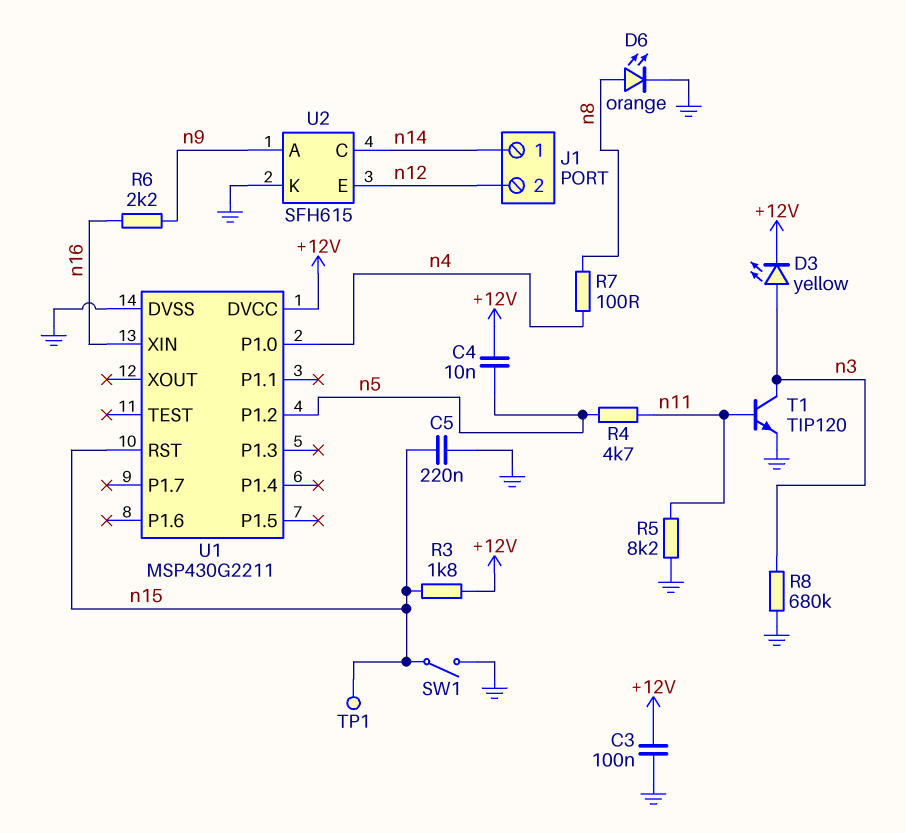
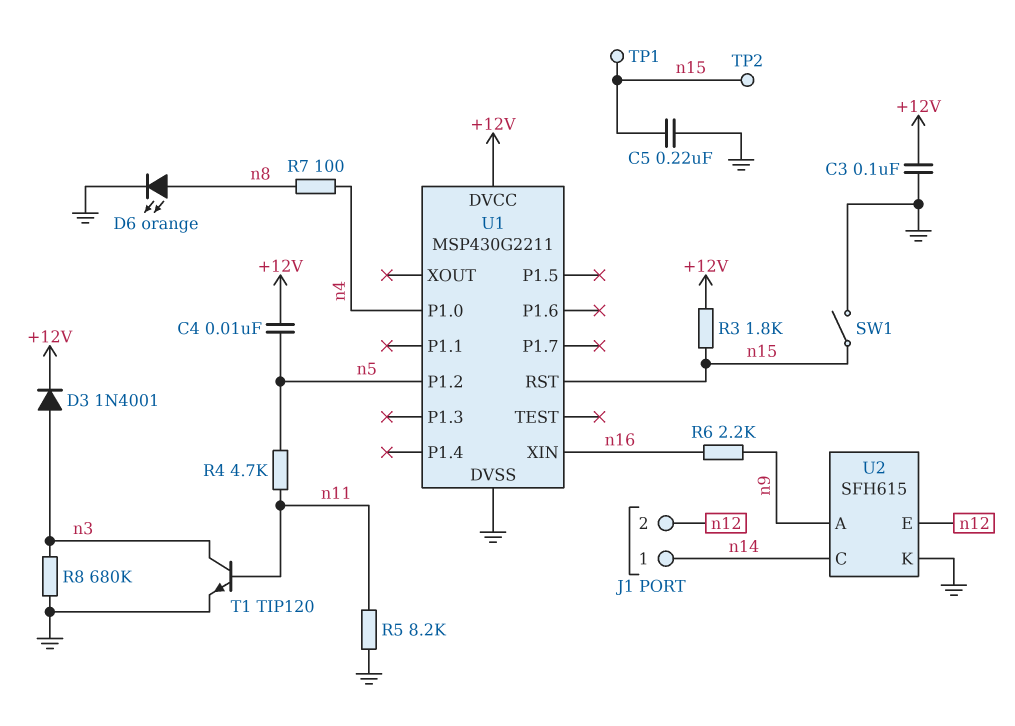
D3: LED yellow (A n3, K +12V) -> diode 1N4001 (A n3, K +12V)
TP2: none -> test point (n15)

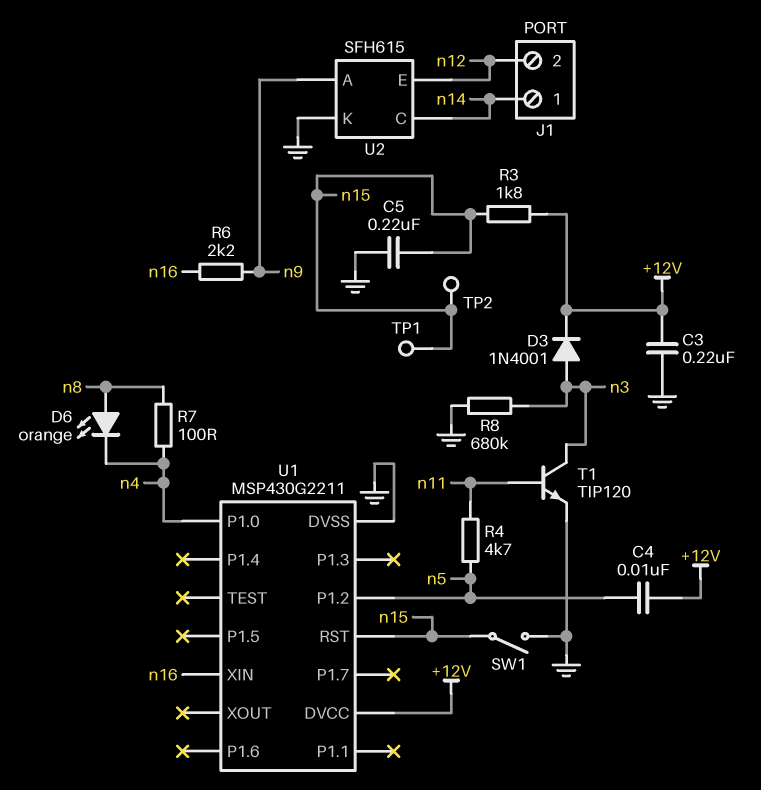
C3: 100nF (+12V, GND) -> 220nF (+12V, GND)
D6: LED orange (A n8, K GND) -> LED orange (A n8, K n4)
R5: 8.2k (GND, n11) -> none

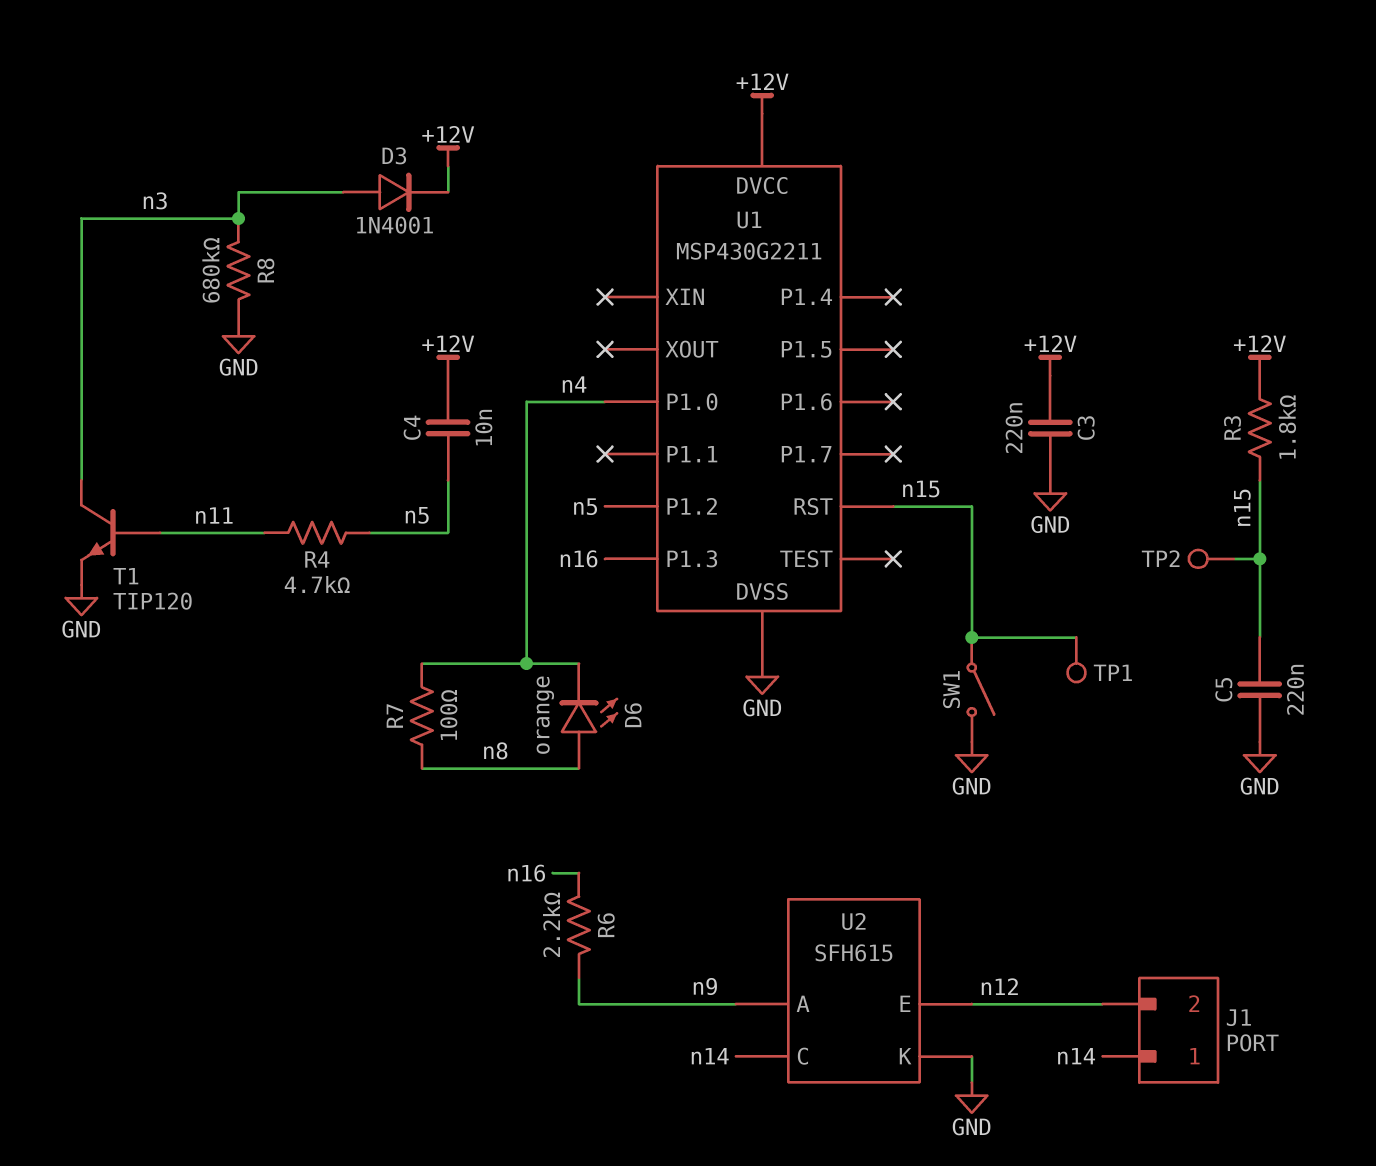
U1 pin P1.3: none -> n16
U1 pin XIN: n16 -> none

